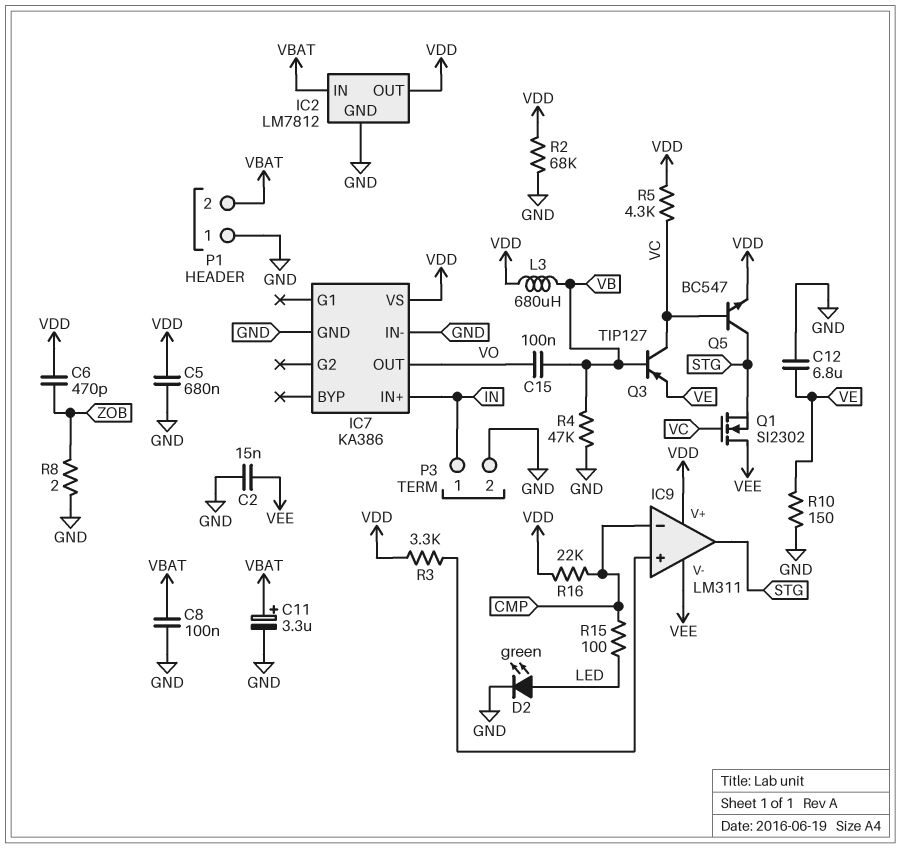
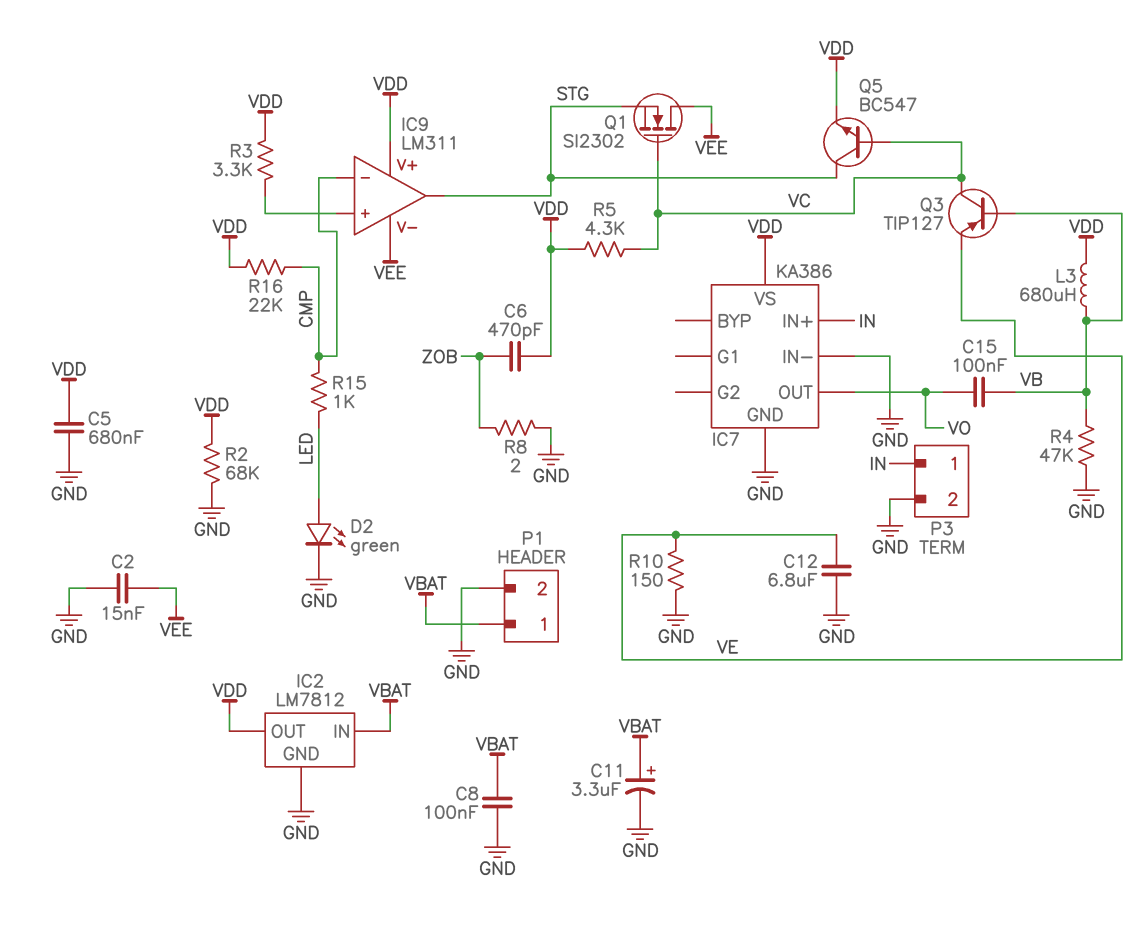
P1 pin 1: GND -> VBAT
P1 pin 2: VBAT -> GND
R15: 100 (CMP, LED) -> 1k (CMP, LED)

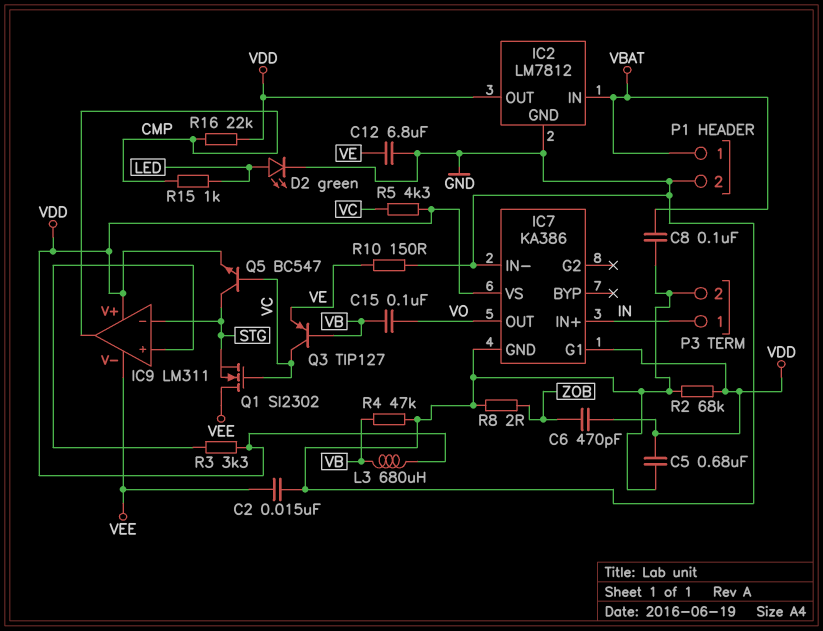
C11: 3.3uF (plus VBAT, minus GND) -> none
IC7 pin G1: none -> VDD
IC9 pin in-: CMP -> STG
IC9 pin out: STG -> CMP

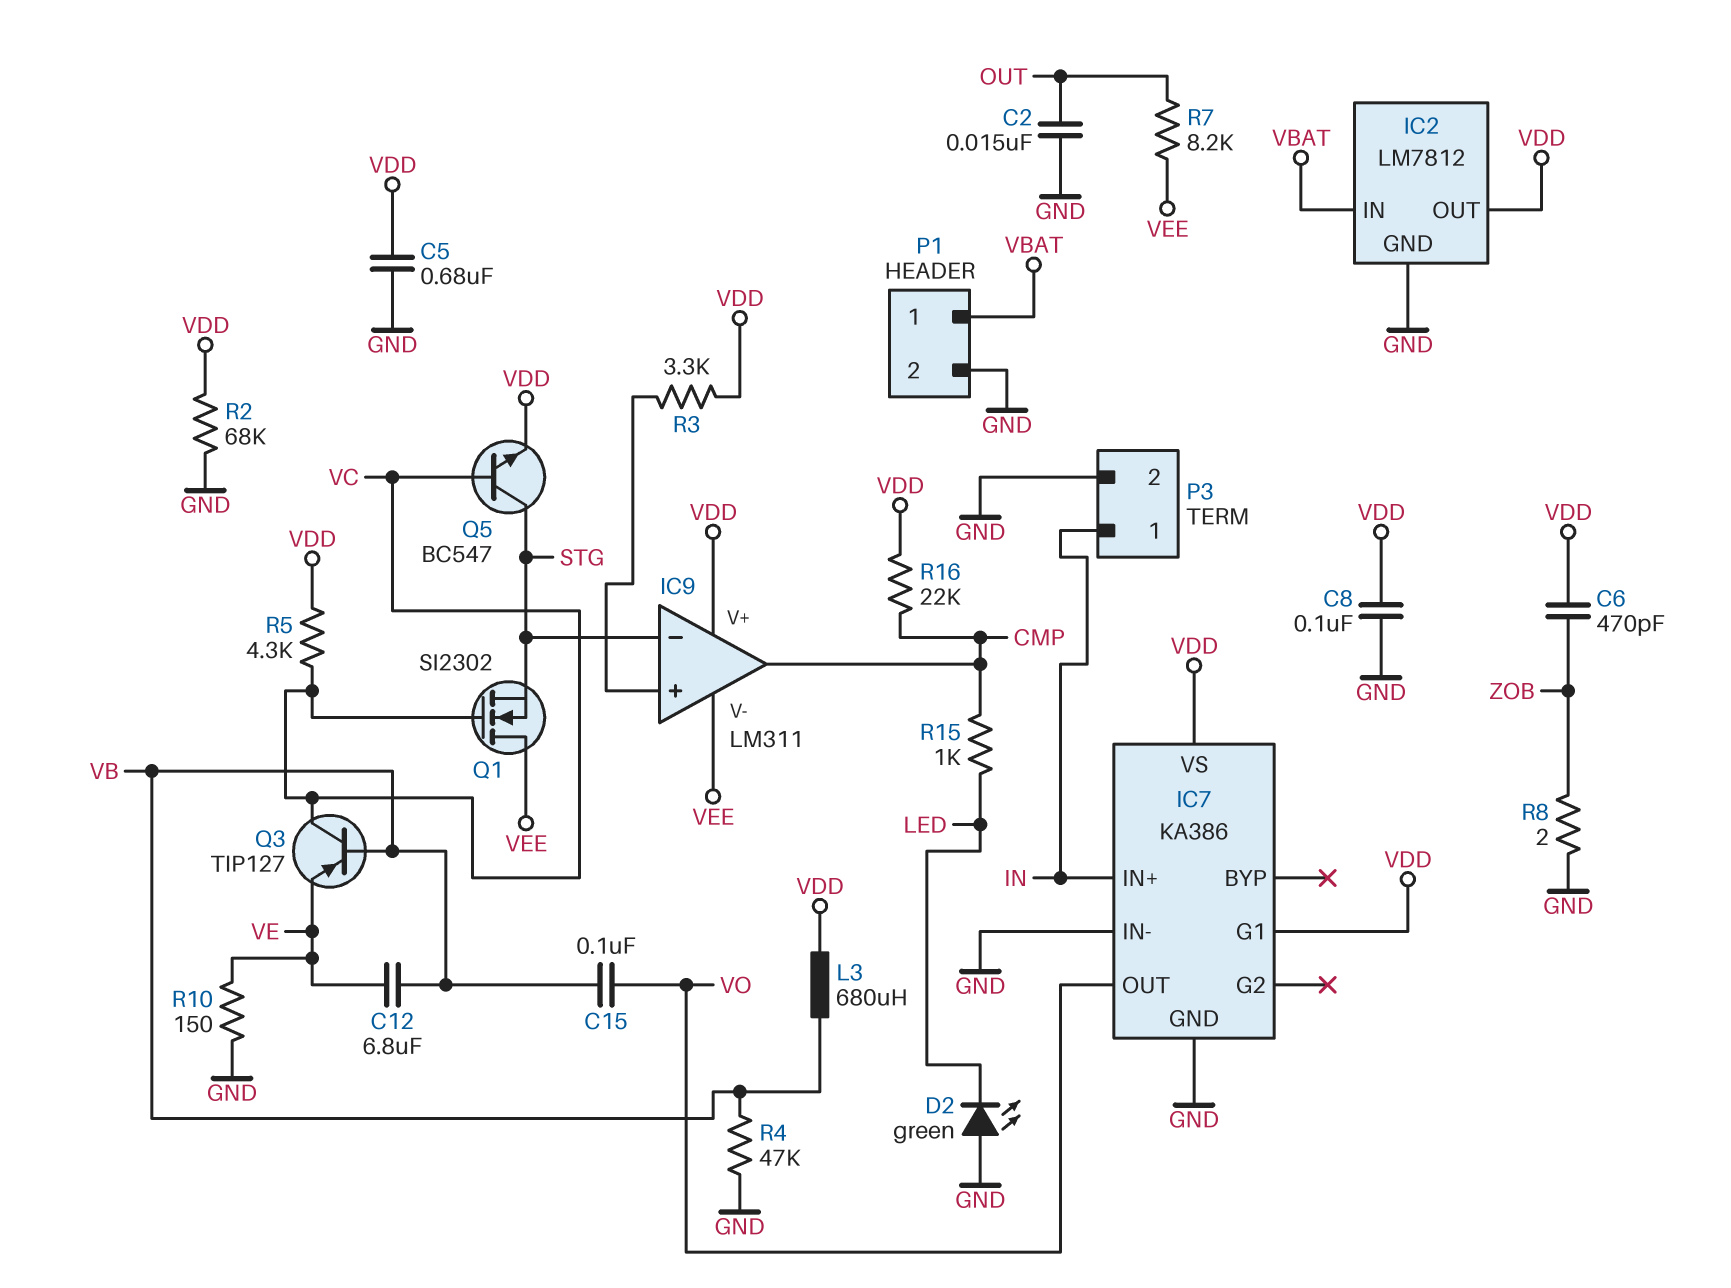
C2: 15nF (GND, VEE) -> 15nF (GND, OUT)
C8: 100nF (GND, VBAT) -> 100nF (GND, VDD)
C12: 6.8uF (GND, VE) -> 6.8uF (VB, VE)
D2: LED green (A LED, K GND) -> LED green (A GND, K LED)
R7: none -> 8.2k (OUT, VEE)

